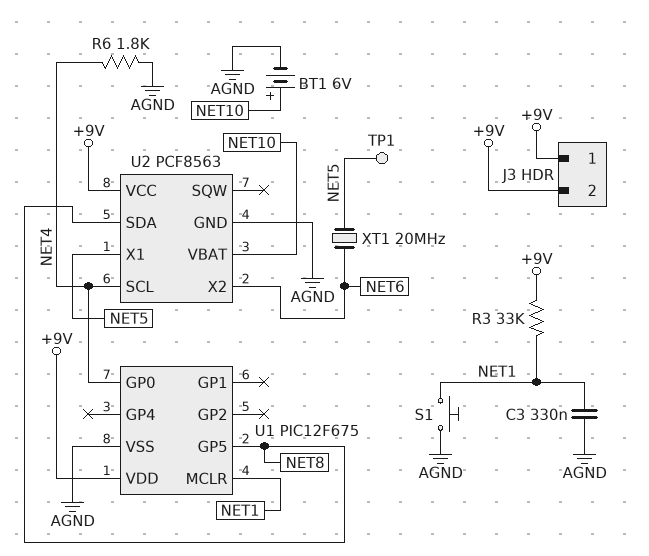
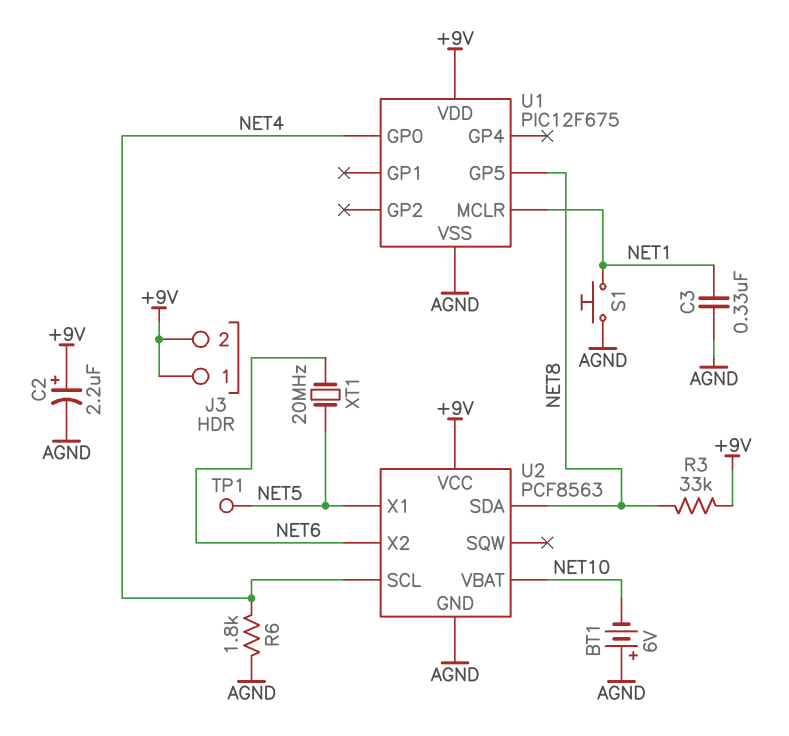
BT1: 6V (plus NET10, minus AGND) -> 6V (plus AGND, minus NET10)
C2: none -> 2.2uF (plus +9V, minus AGND)
R3: 33k (+9V, NET1) -> 33k (+9V, NET8)

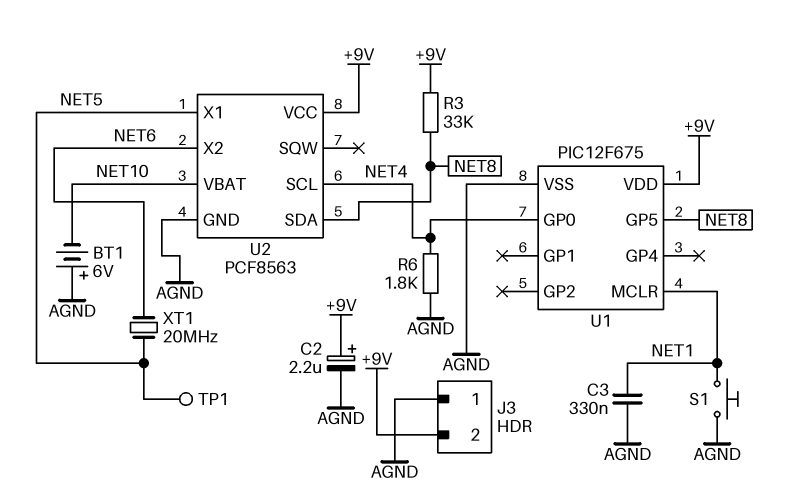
J3 pin 1: +9V -> AGND

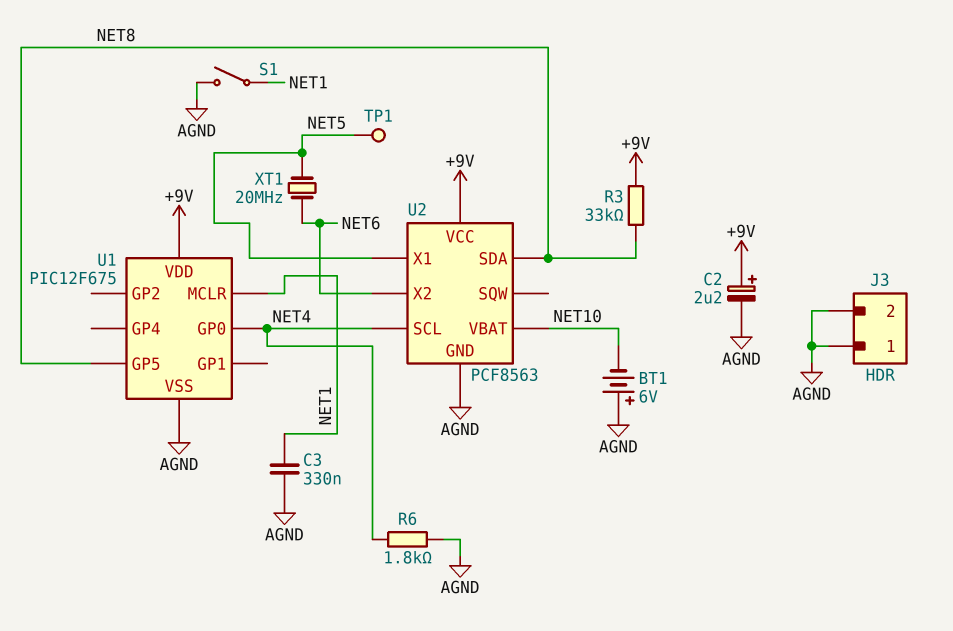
J3 pin 2: +9V -> AGND
S1: button (AGND, NET1) -> switch (AGND, NET1)

